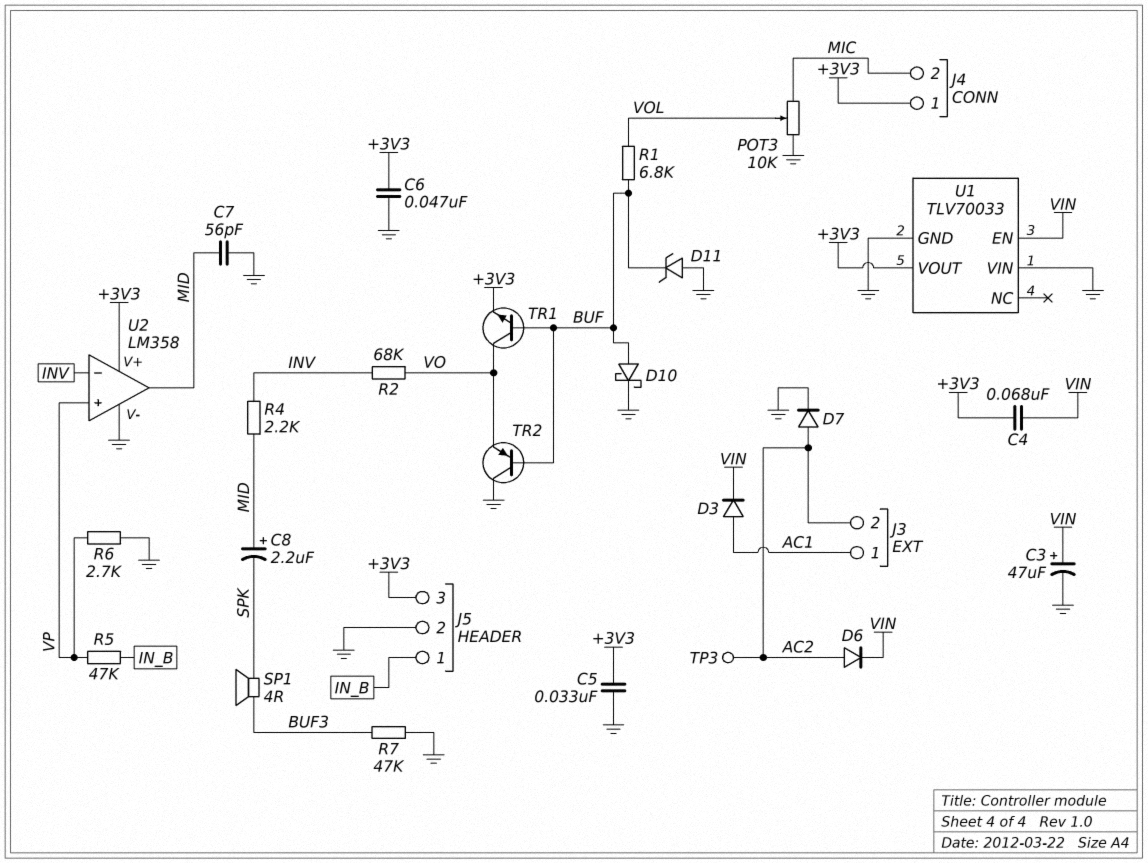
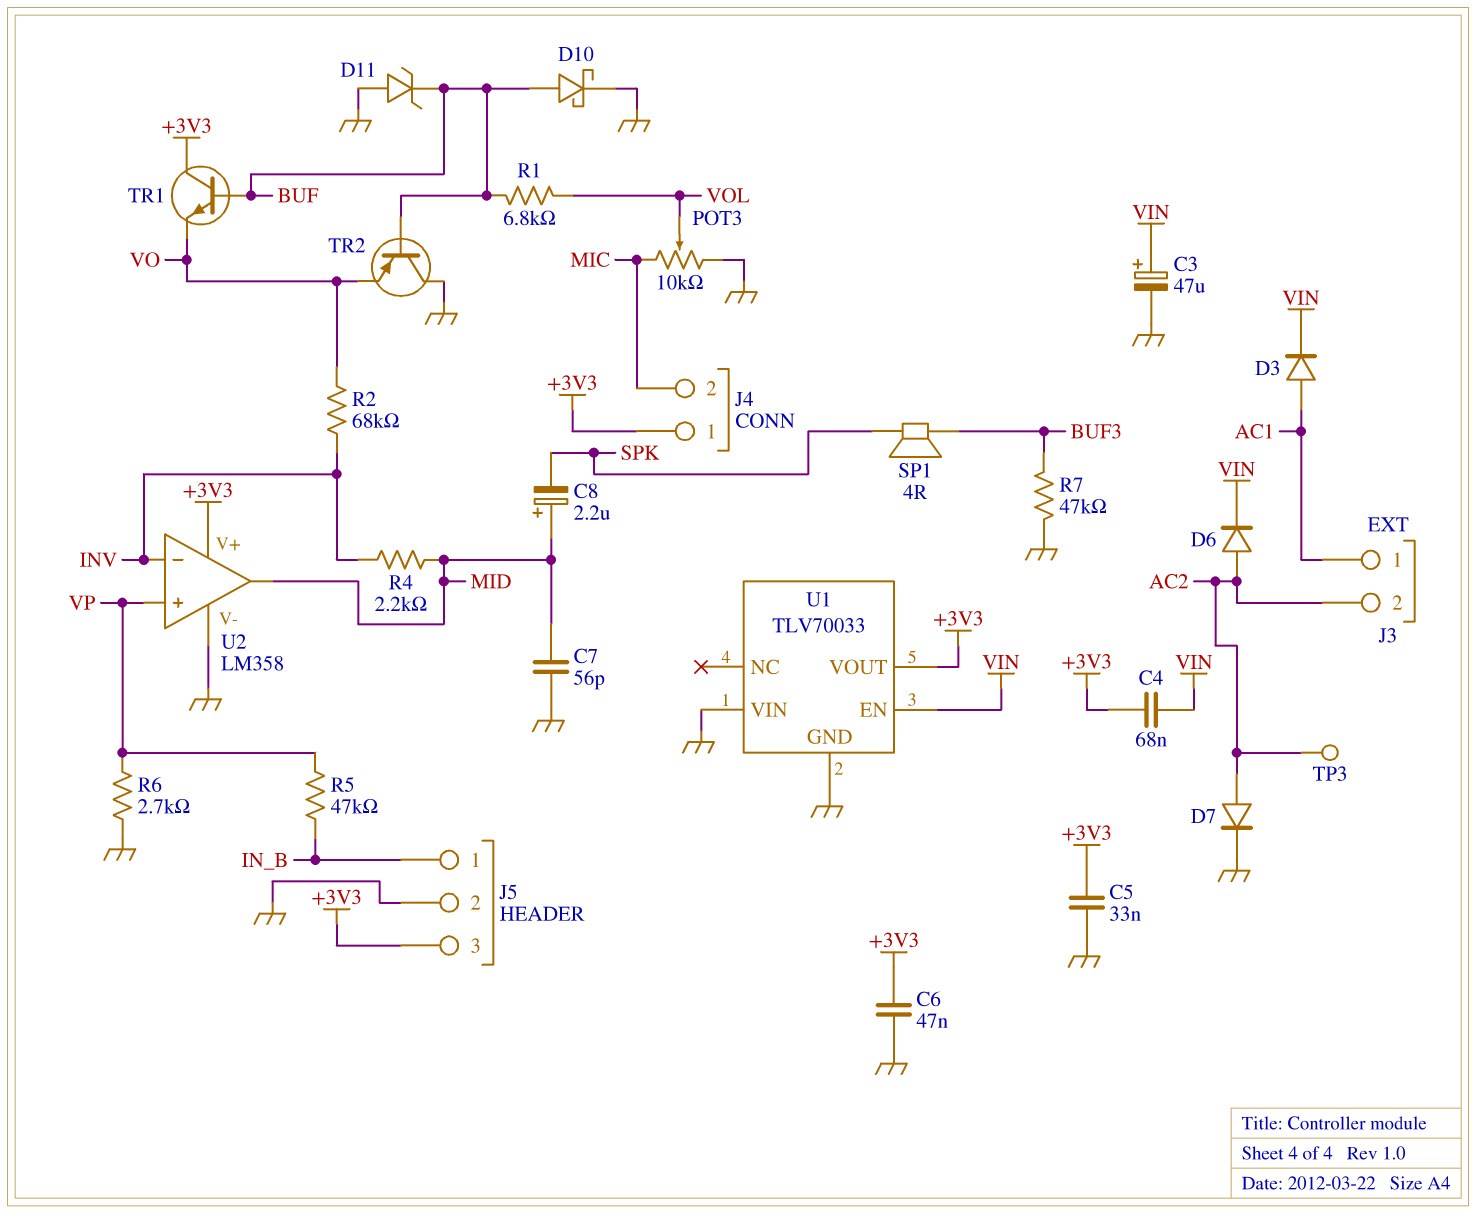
TR1: NPN (B BUF, C VO, E +3V3) -> NPN (B BUF, C +3V3, E VO)

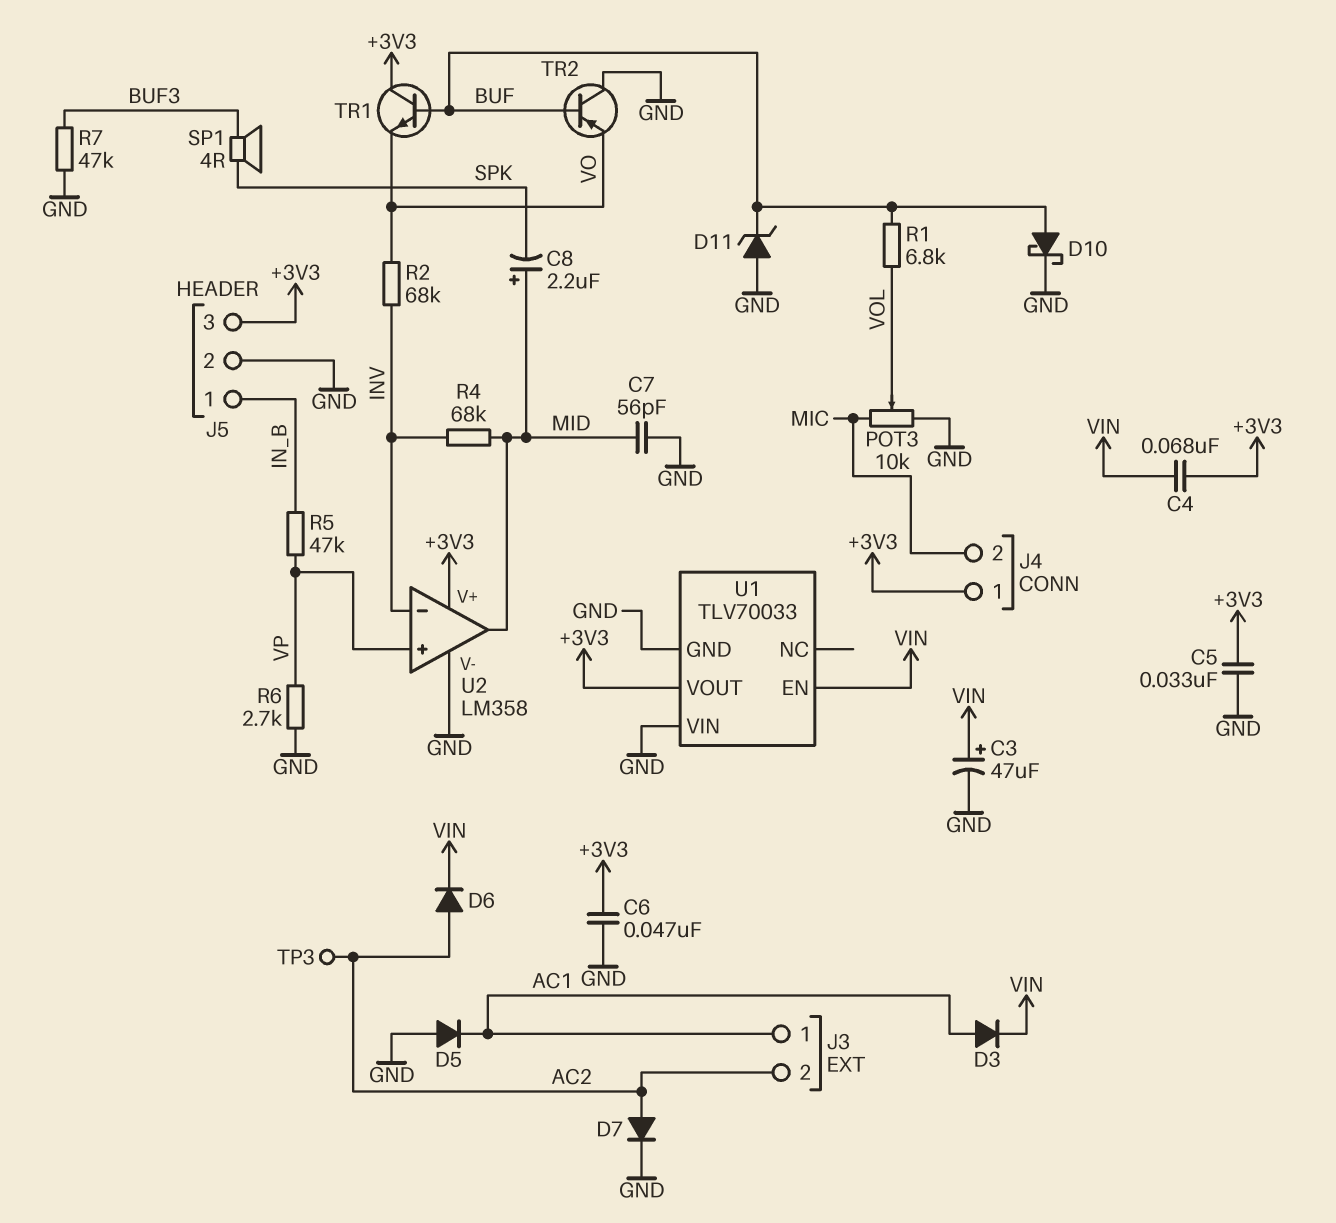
D5: none -> diode (A GND, K AC1)
R4: 2.2k (INV, MID) -> 68k (INV, MID)

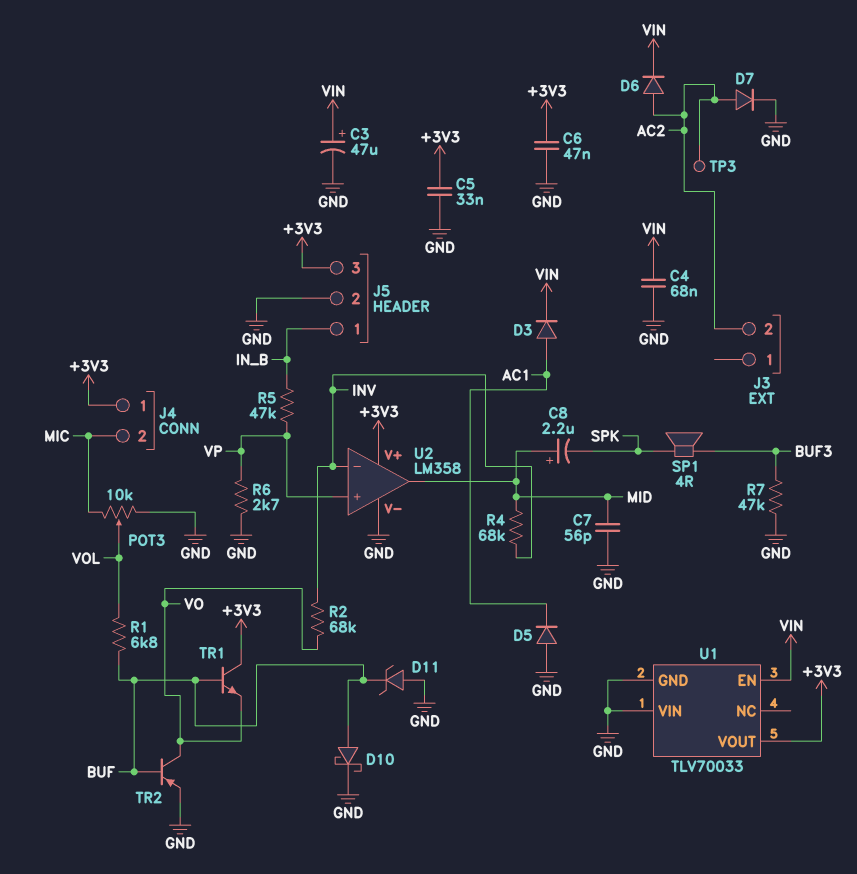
C4: 68nF (+3V3, VIN) -> 68nF (GND, VIN)
J3 pin 1: AC1 -> none
TR2: PNP (B BUF, C GND, E VO) -> PNP (B BUF, C VO, E GND)

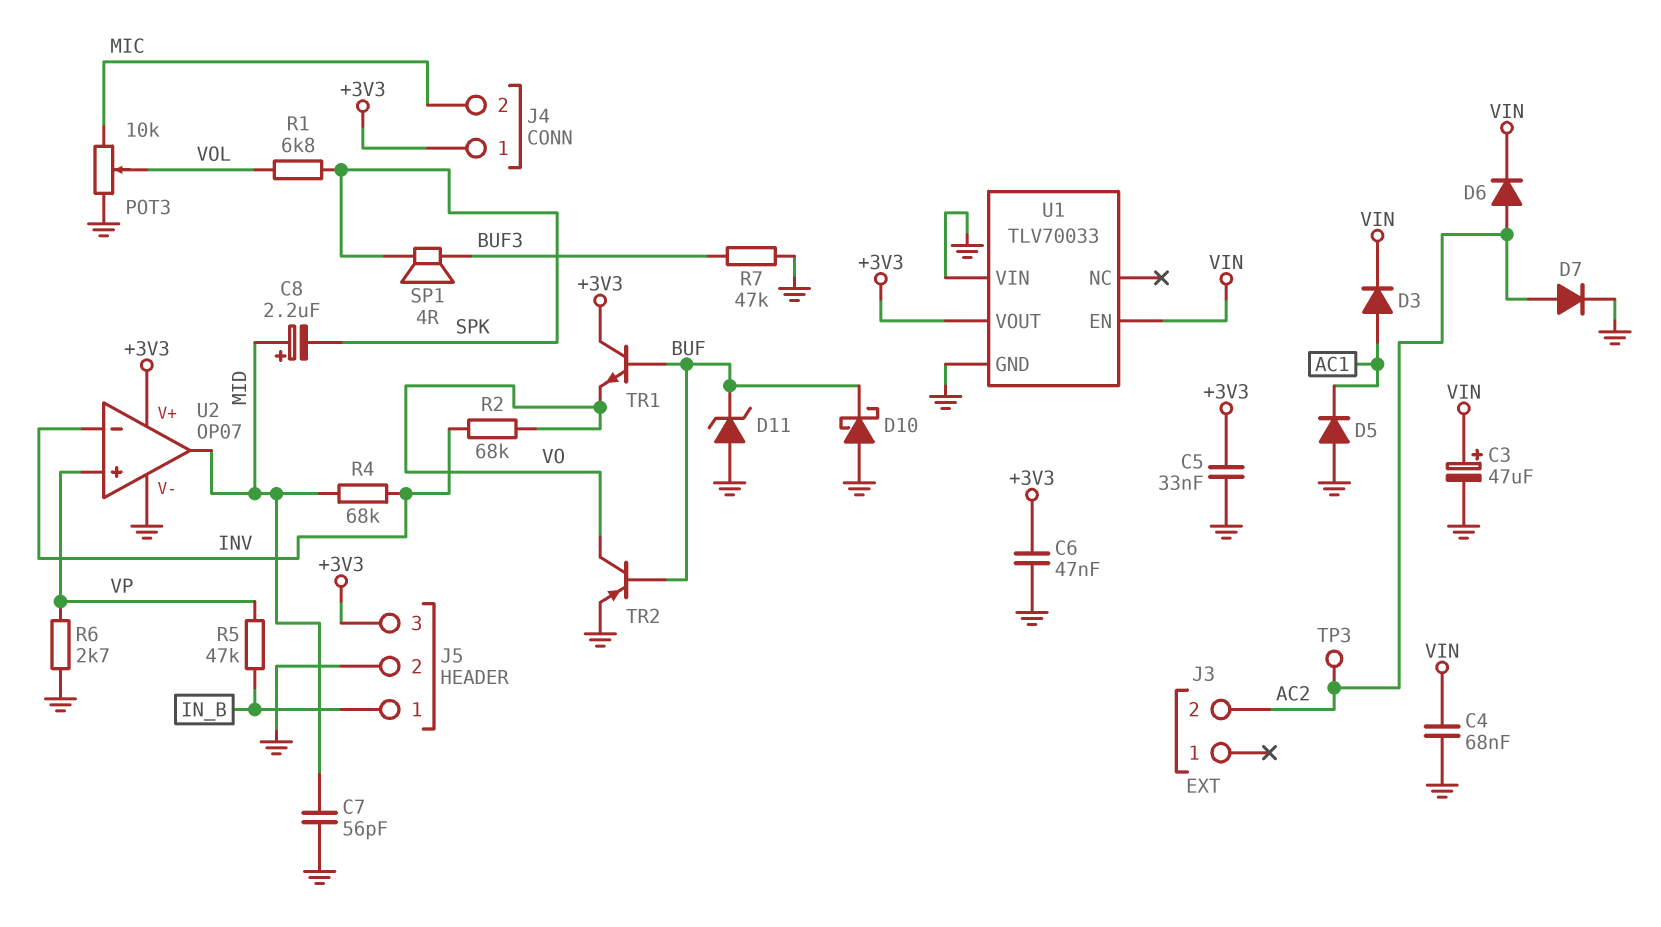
D10: schottky (A BUF, K GND) -> schottky (A GND, K BUF)
R1: 6.8k (BUF, VOL) -> 6.8k (SPK, VOL)
U2: LM358 -> OP07

